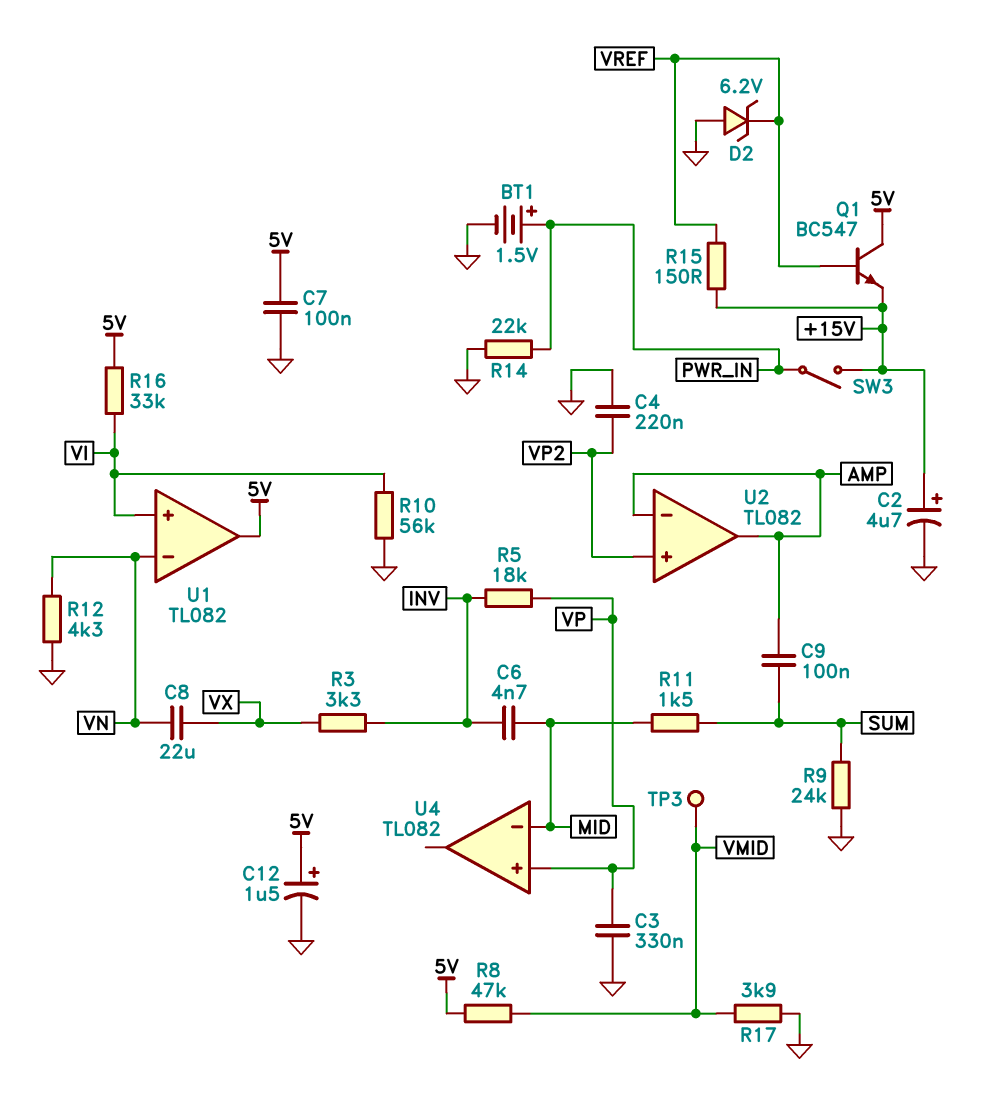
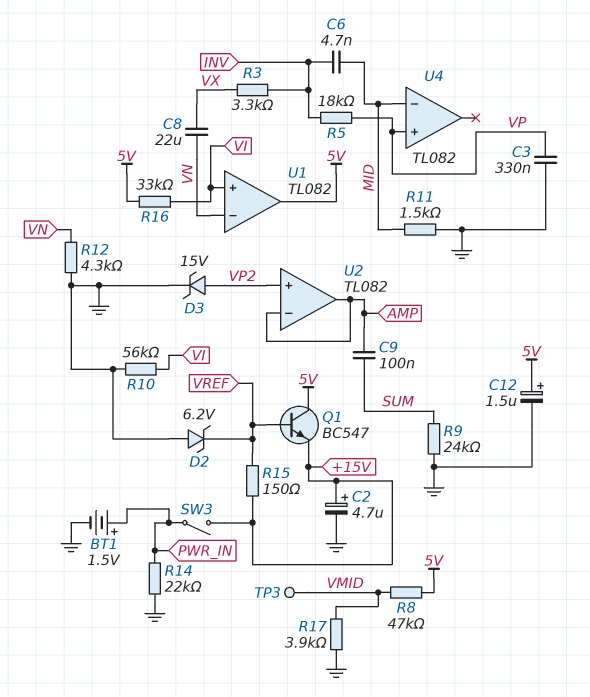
C4: 220nF (GND, VP2) -> none
C7: 100nF (5V, GND) -> none
D3: none -> zener 15V (A VP2, K GND)
R11: 1.5k (MID, SUM) -> 1.5k (GND, MID)

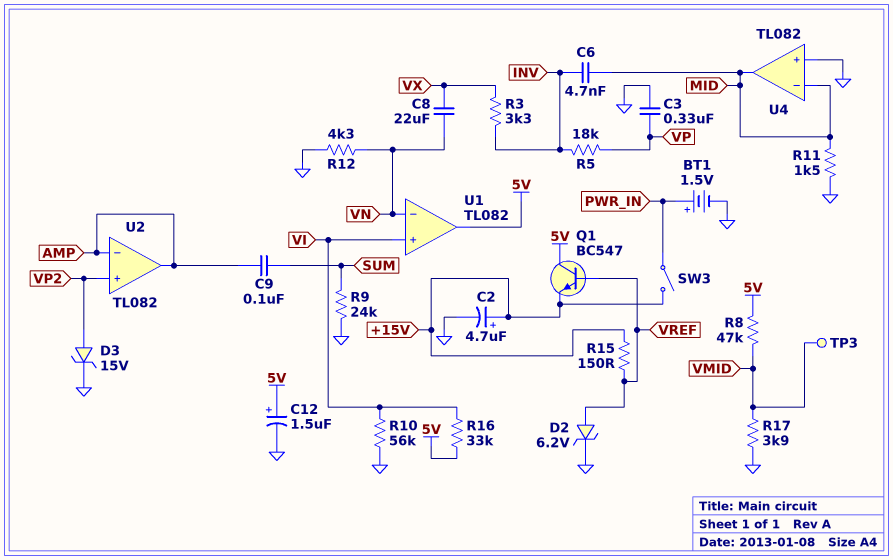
D2: zener 6.2V (A GND, K VREF) -> zener 6.2V (A VREF, K GND)
R14: 22k (GND, PWR_IN) -> none
U4 pin in+: VP -> GND
U4 pin out: none -> MID

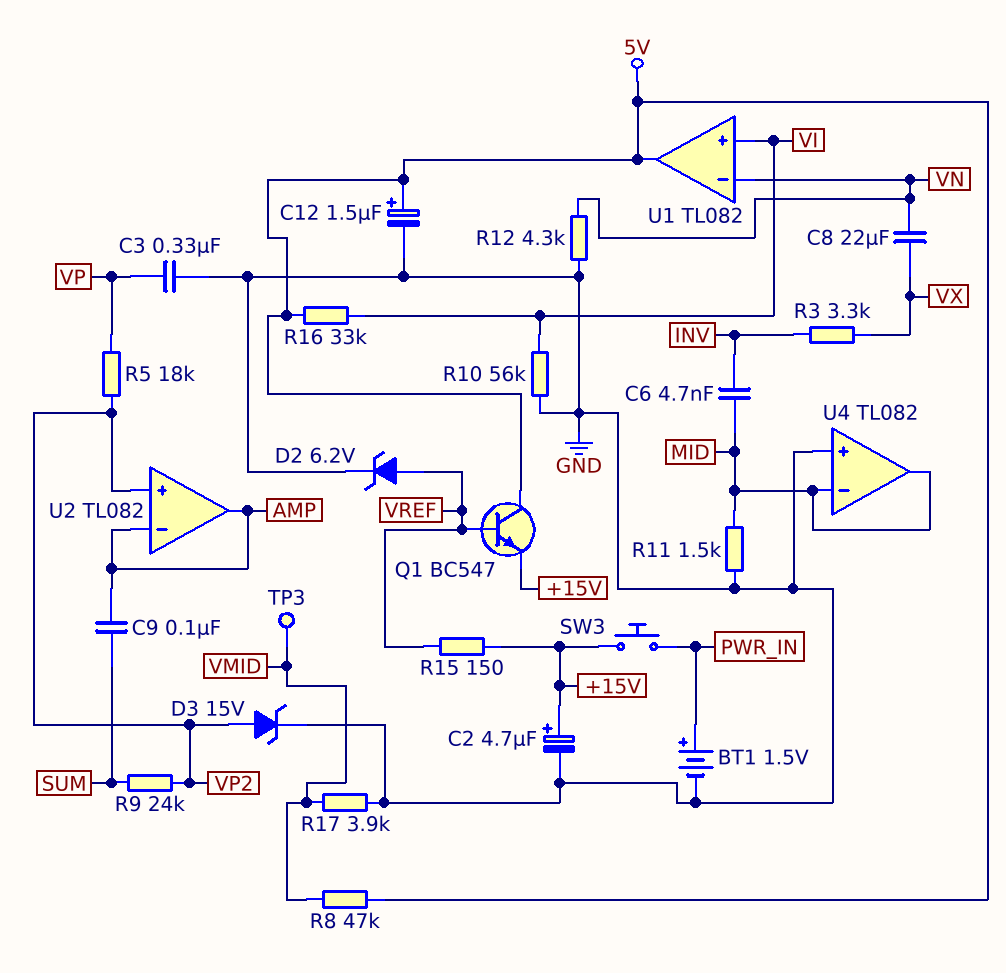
R5: 18k (INV, VP) -> 18k (VP, VP2)
R9: 24k (GND, SUM) -> 24k (SUM, VP2)
SW3: switch (+15V, PWR_IN) -> button (+15V, PWR_IN)

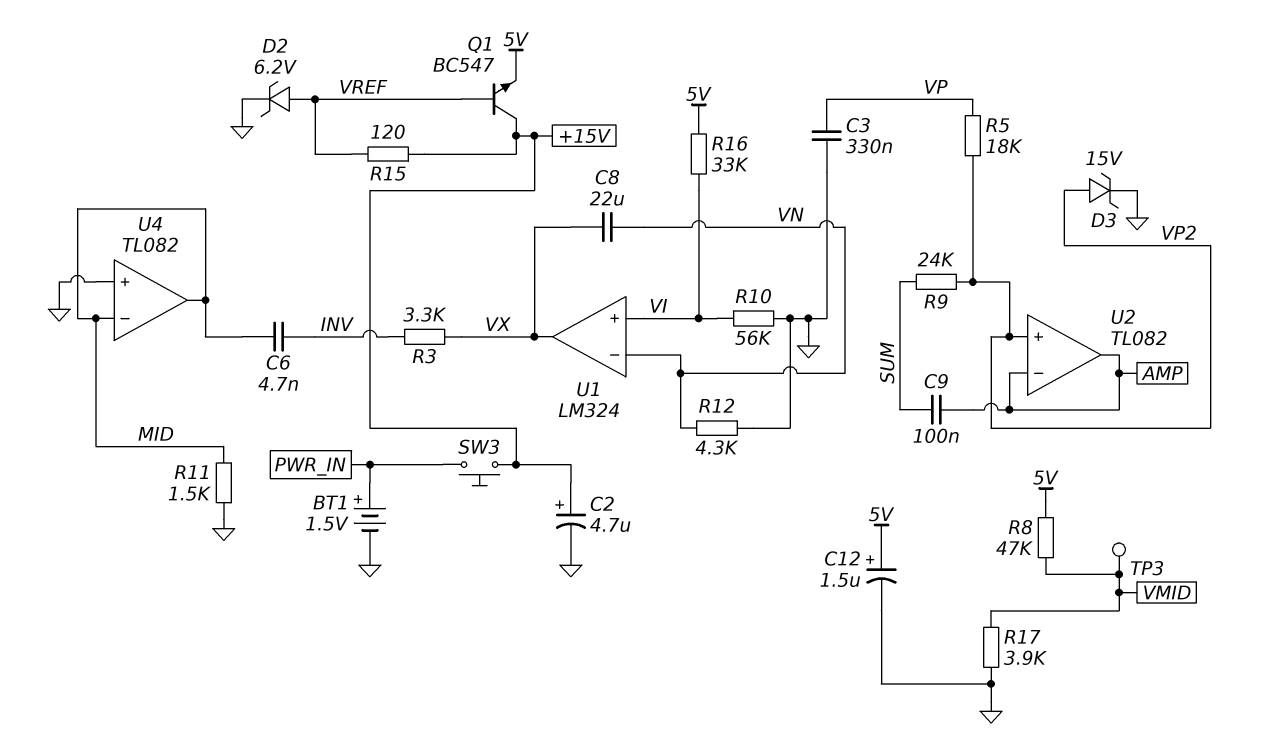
Q1: NPN BC547 (B VREF, C 5V, E +15V) -> NPN BC547 (B VREF, C +15V, E 5V)
R15: 150 (+15V, VREF) -> 120 (+15V, VREF)
U1: TL082 -> LM324
U1 pin out: 5V -> VX

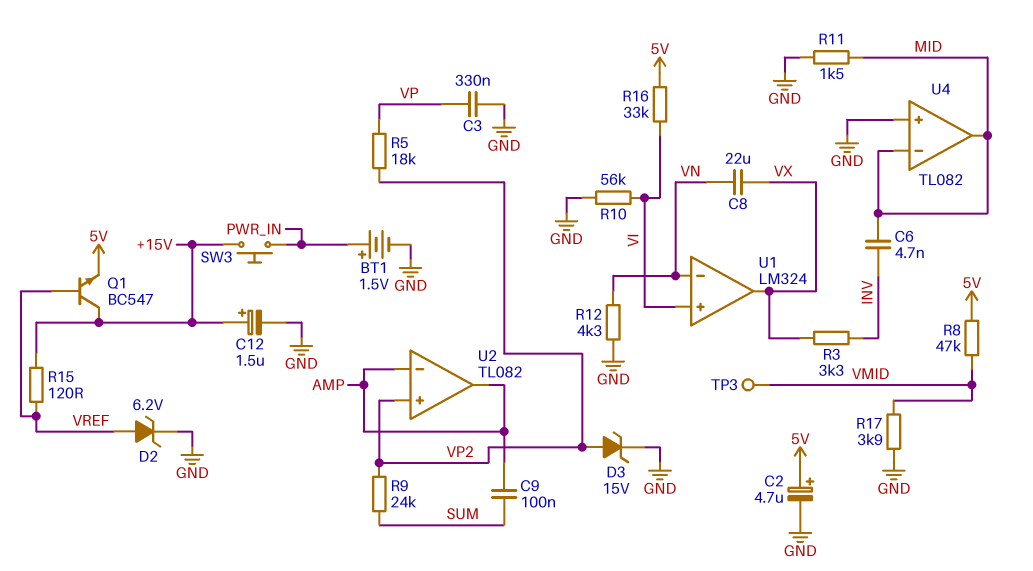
C2: 4.7uF (plus +15V, minus GND) -> 4.7uF (plus 5V, minus GND)
C12: 1.5uF (plus 5V, minus GND) -> 1.5uF (plus +15V, minus GND)

